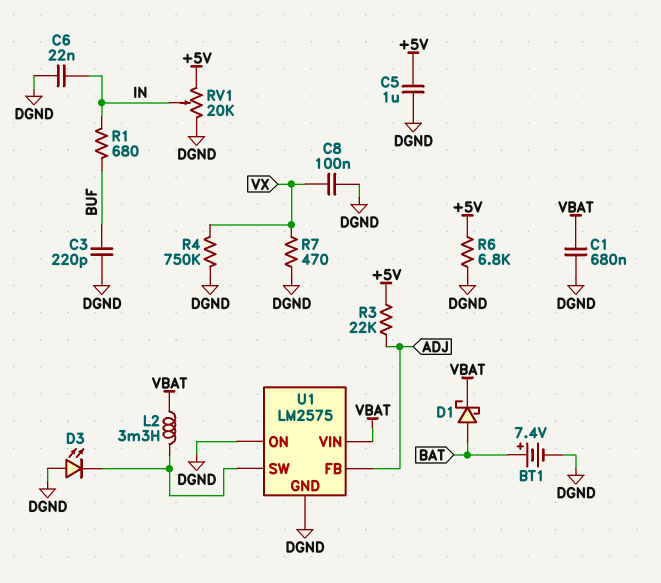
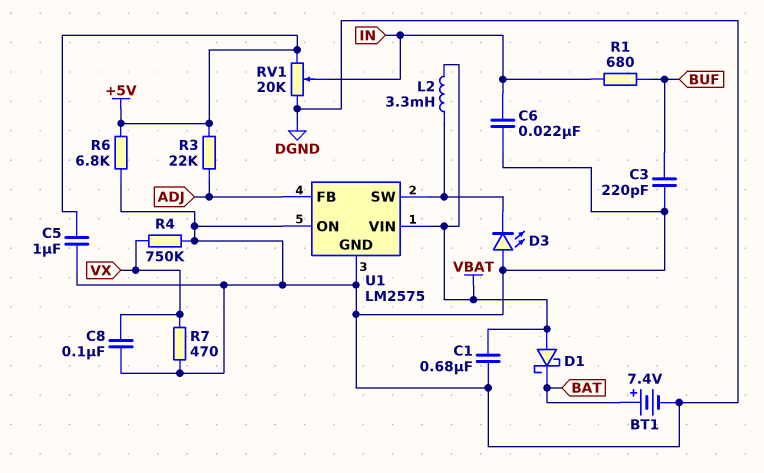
D1: schottky (A BAT, K VBAT) -> schottky (A VBAT, K BAT)

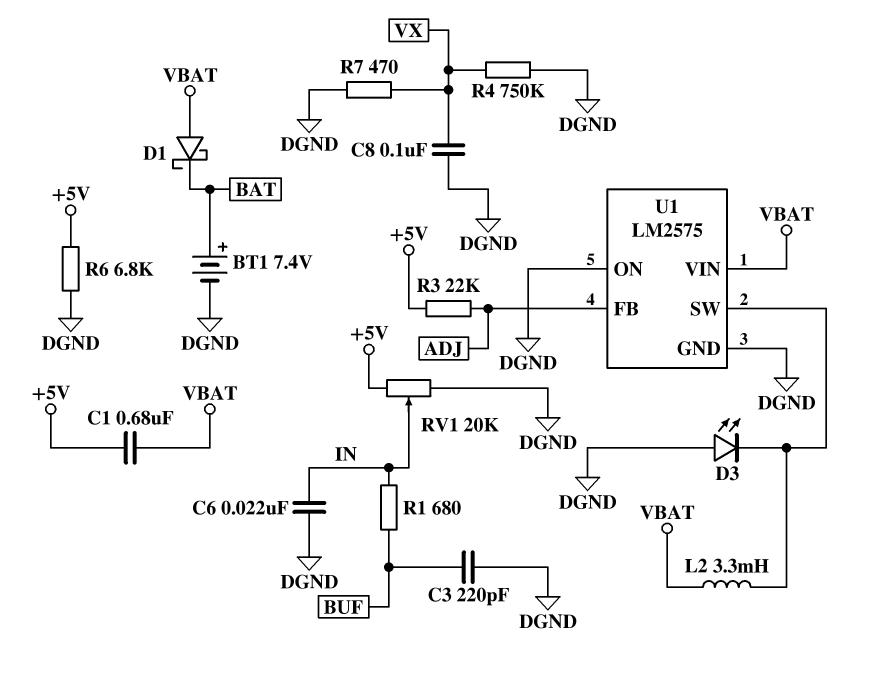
C1: 680nF (DGND, VBAT) -> 680nF (+5V, VBAT)
C5: 1uF (+5V, DGND) -> none

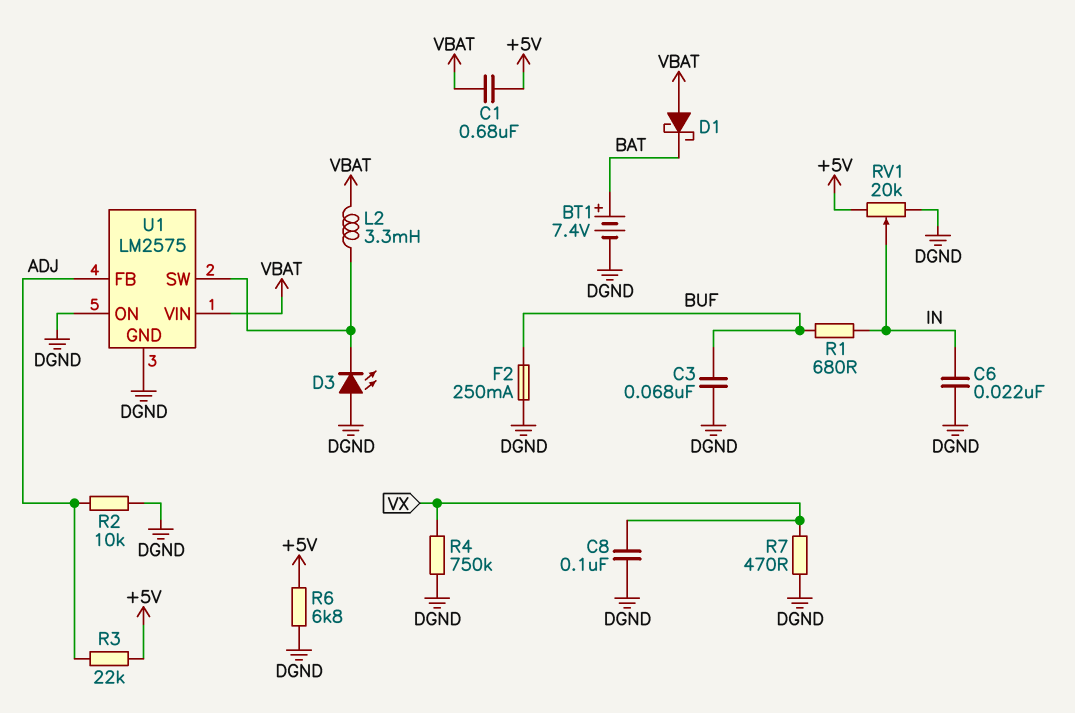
C3: 220pF (BUF, DGND) -> 68nF (BUF, DGND)
F2: none -> 250mA (BUF, DGND)
R2: none -> 10k (ADJ, DGND)

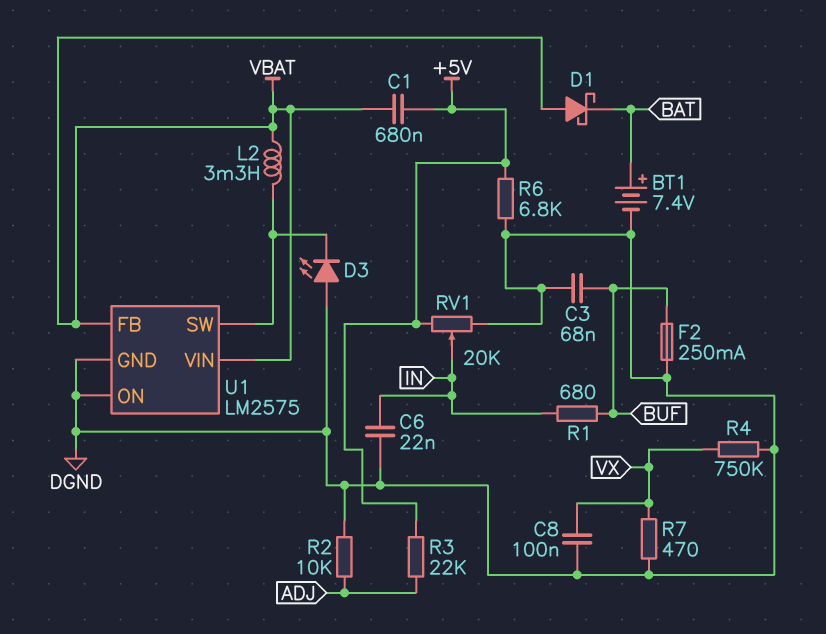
U1 pin FB: ADJ -> VBAT

